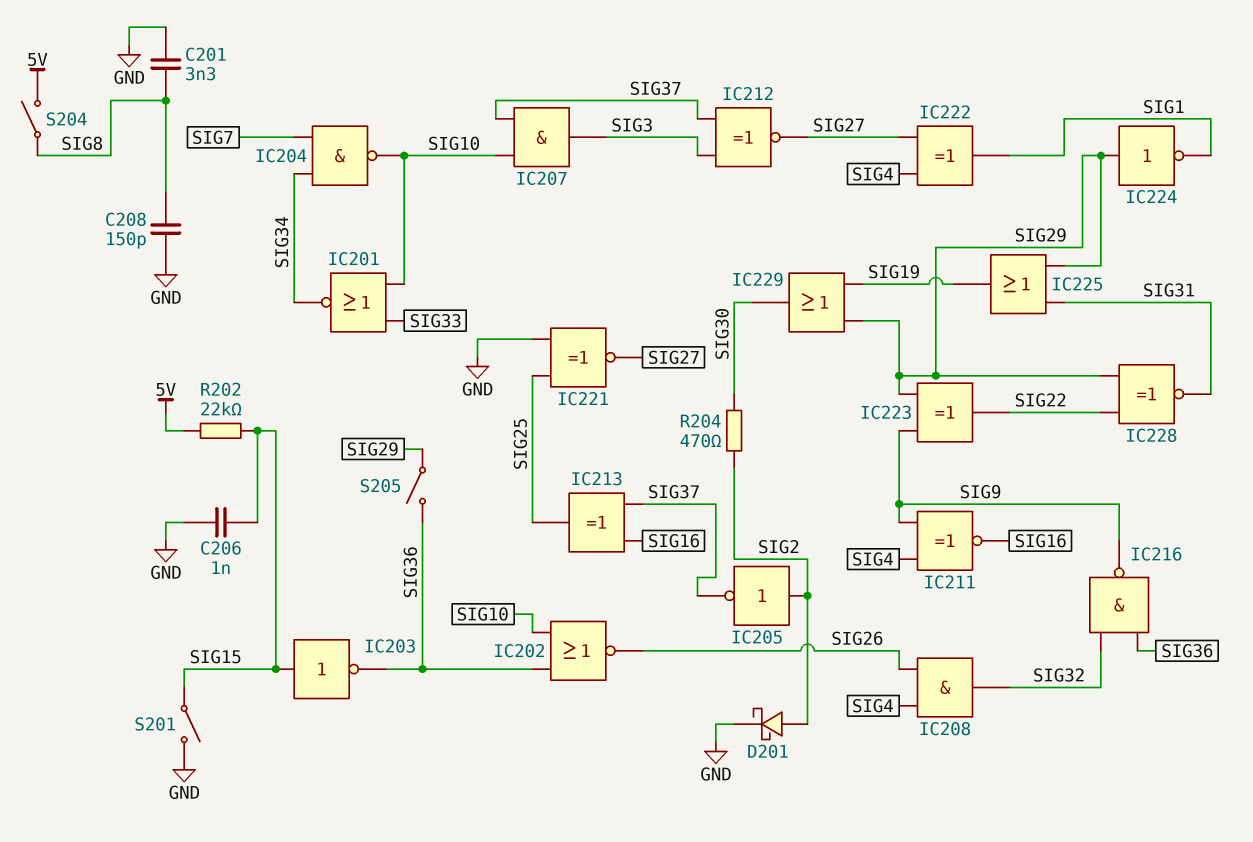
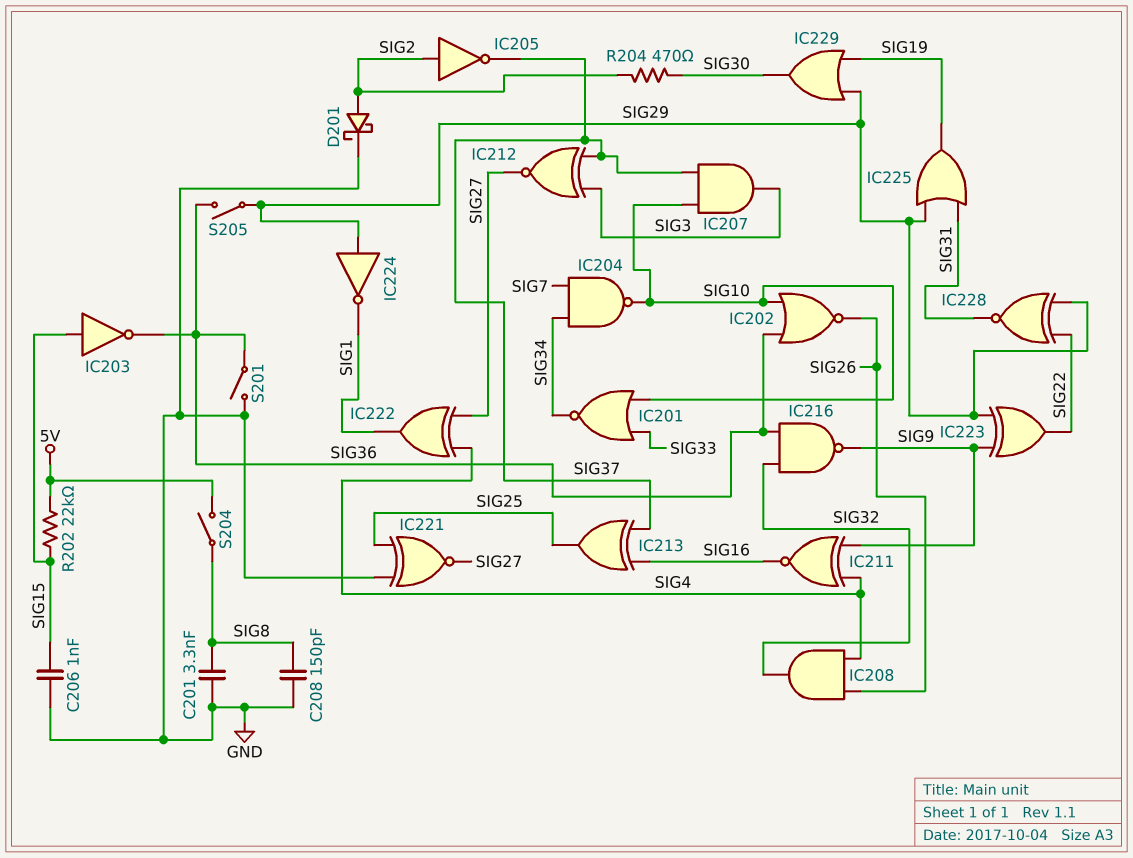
S201: switch (GND, SIG15) -> switch (GND, SIG36)

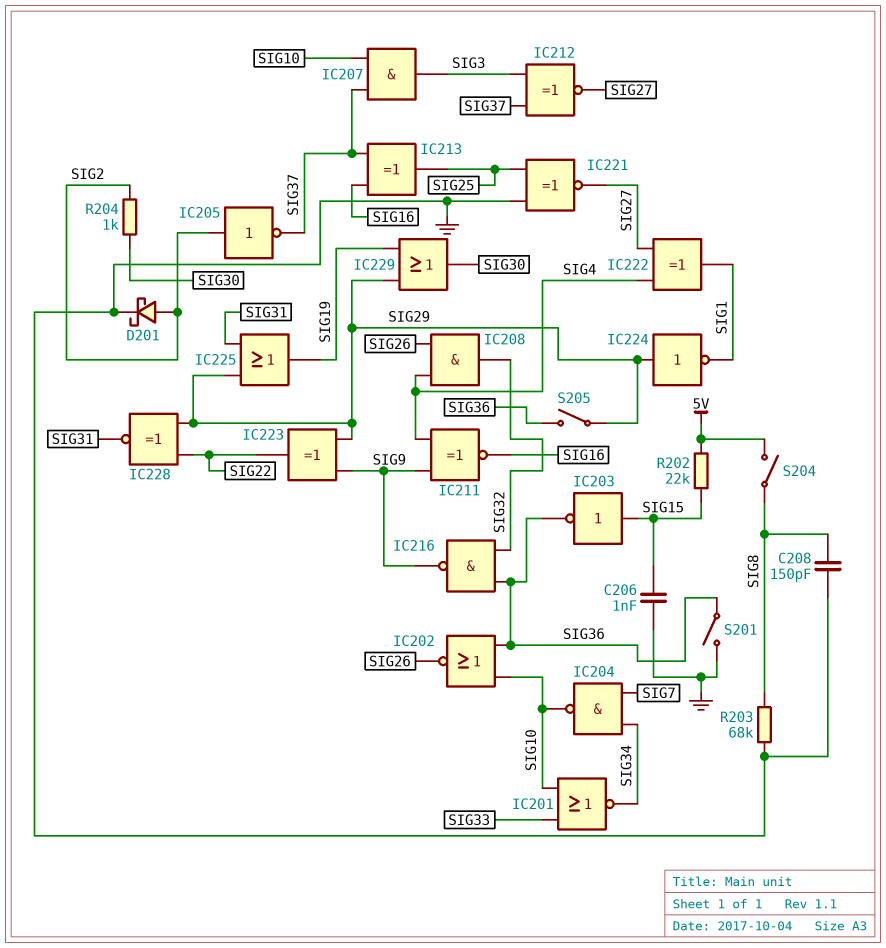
C201: 3.3nF (GND, SIG8) -> none
R203: none -> 68k (GND, SIG8)
R204: 470 (SIG2, SIG30) -> 1k (SIG2, SIG30)

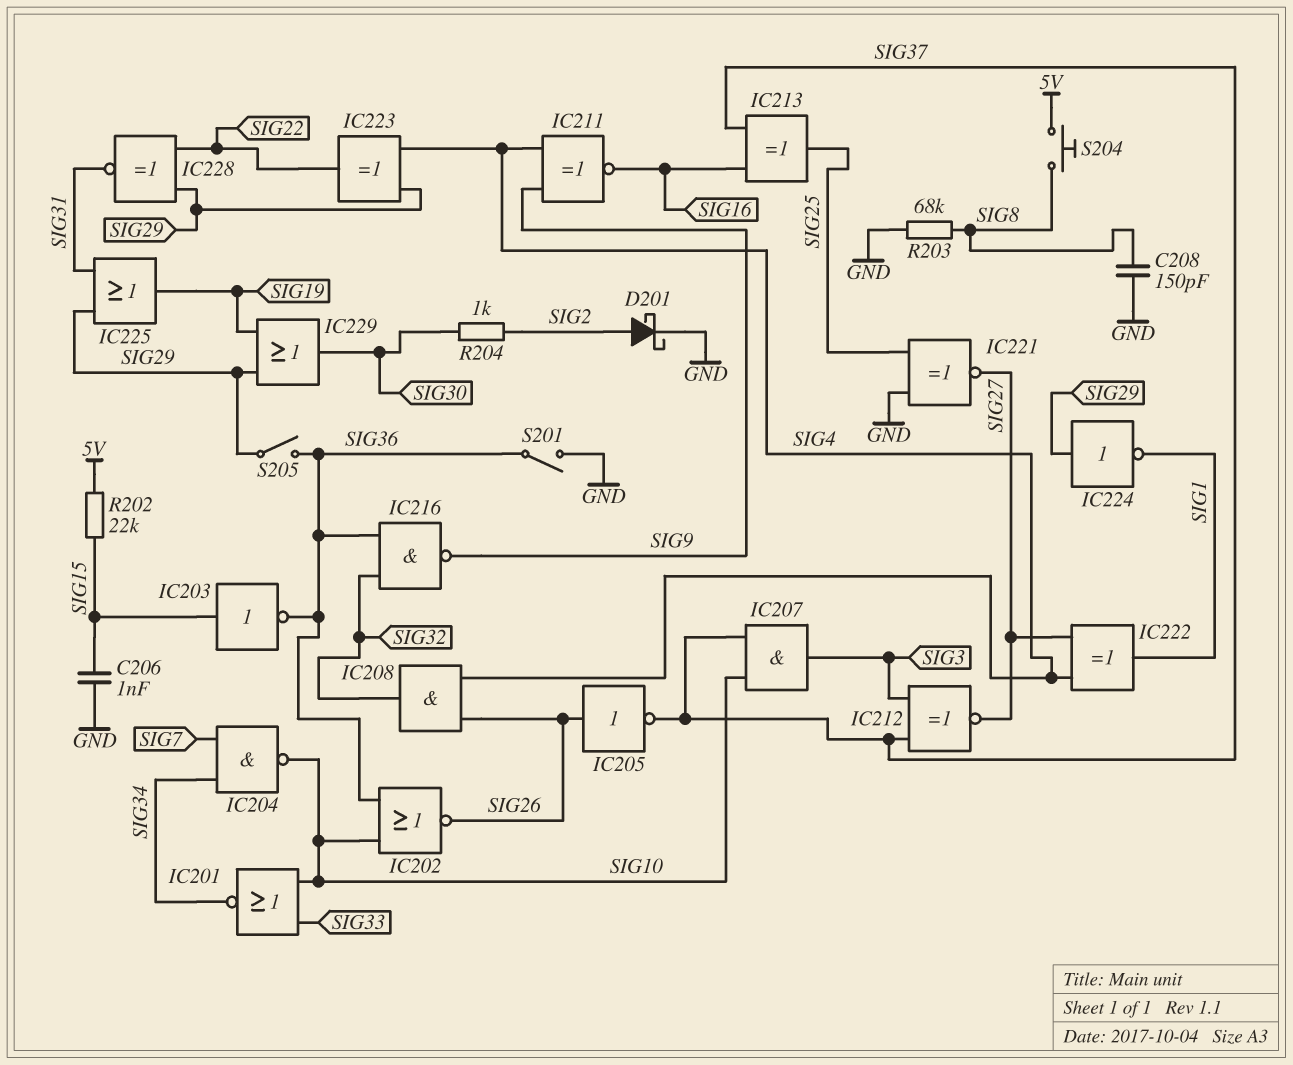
IC205: NOT (in SIG2, out SIG37) -> NOT (in SIG26, out SIG37)
IC223: XOR (in SIG9, in SIG29, out SIG22) -> XOR (in SIG4, in SIG29, out SIG22)
S204: switch (5V, SIG8) -> button (5V, SIG8)

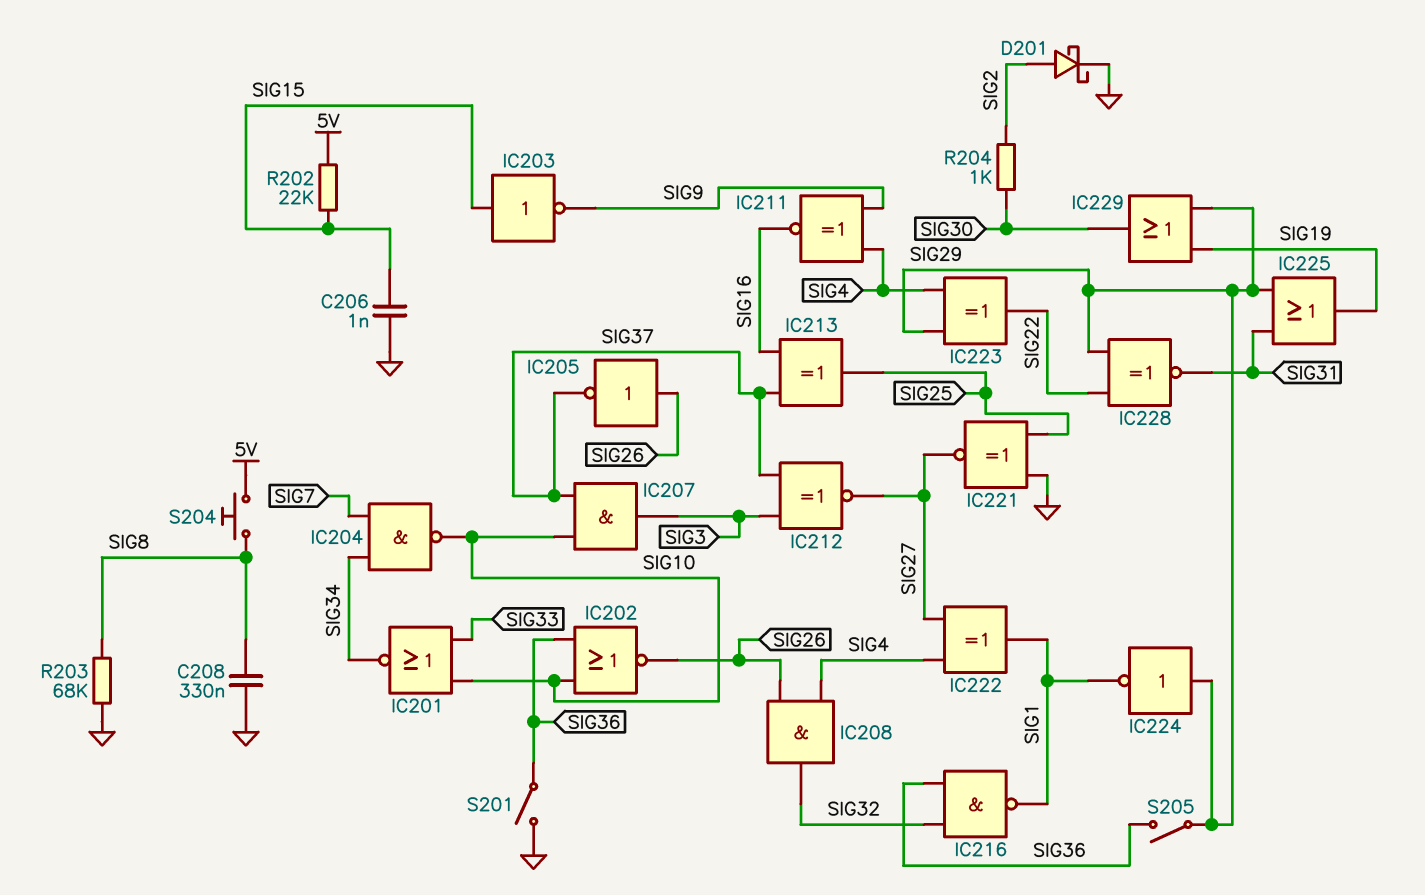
C208: 150pF (GND, SIG8) -> 330nF (GND, SIG8)
IC203: NOT (in SIG15, out SIG36) -> NOT (in SIG15, out SIG9)
IC216: NAND (in SIG32, in SIG36, out SIG9) -> NAND (in SIG32, in SIG36, out SIG1)

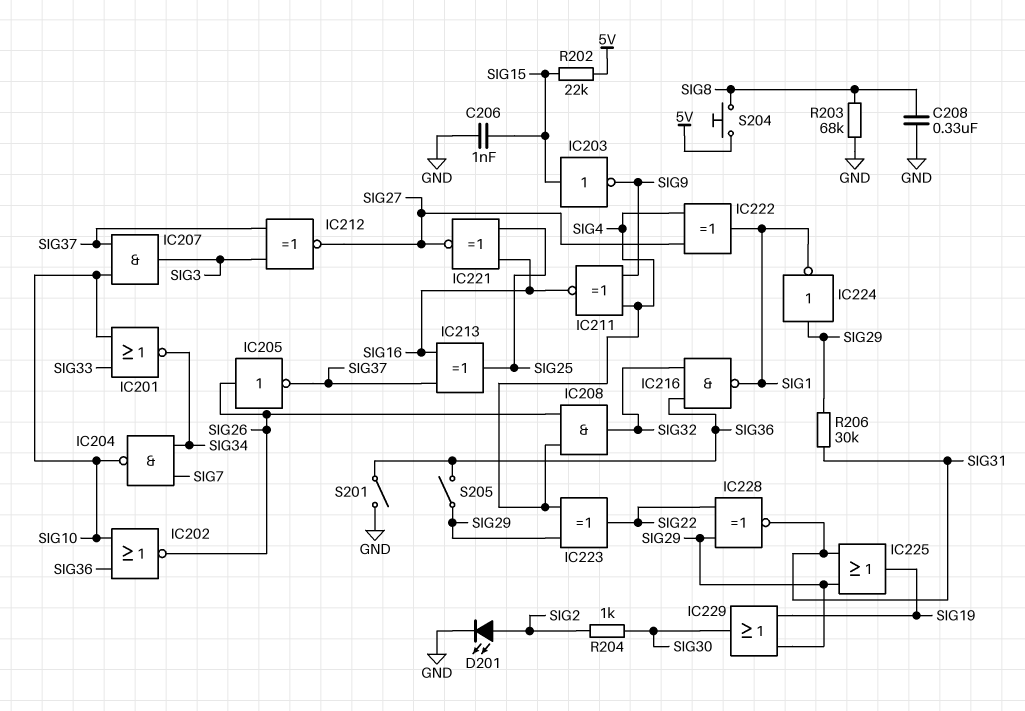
D201: schottky (A SIG2, K GND) -> LED (A SIG2, K GND)
IC221: XNOR (in GND, in SIG25, out SIG27) -> XNOR (in SIG16, in SIG25, out SIG27)
R206: none -> 30k (SIG29, SIG31)

